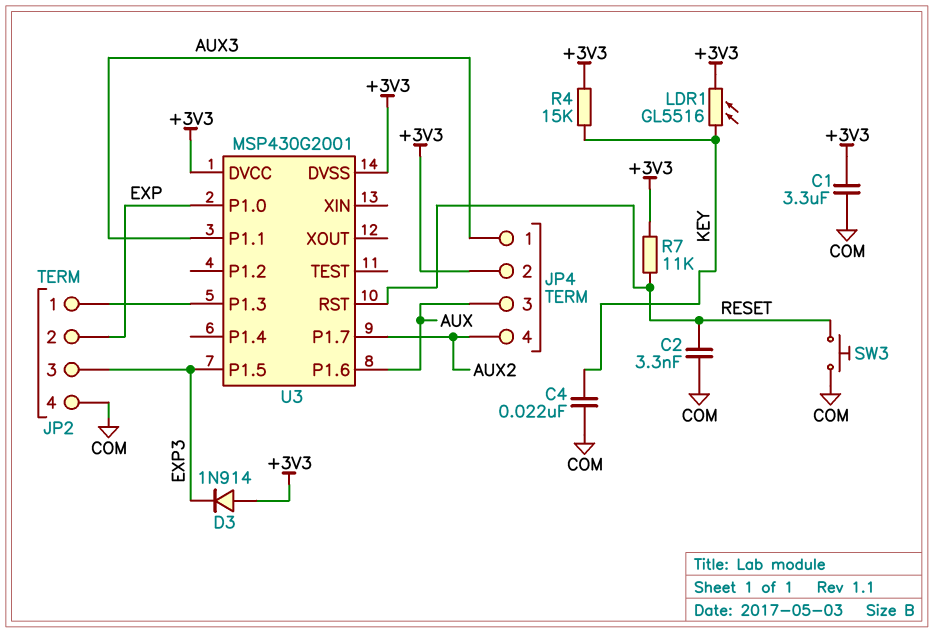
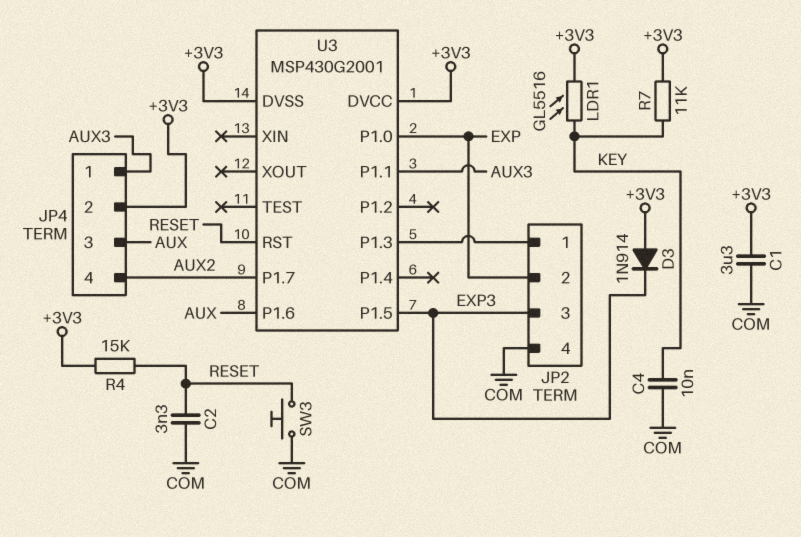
C4: 22nF (COM, KEY) -> 10nF (COM, KEY)
R4: 15k (+3V3, KEY) -> 15k (+3V3, RESET)
R7: 11k (+3V3, RESET) -> 11k (+3V3, KEY)

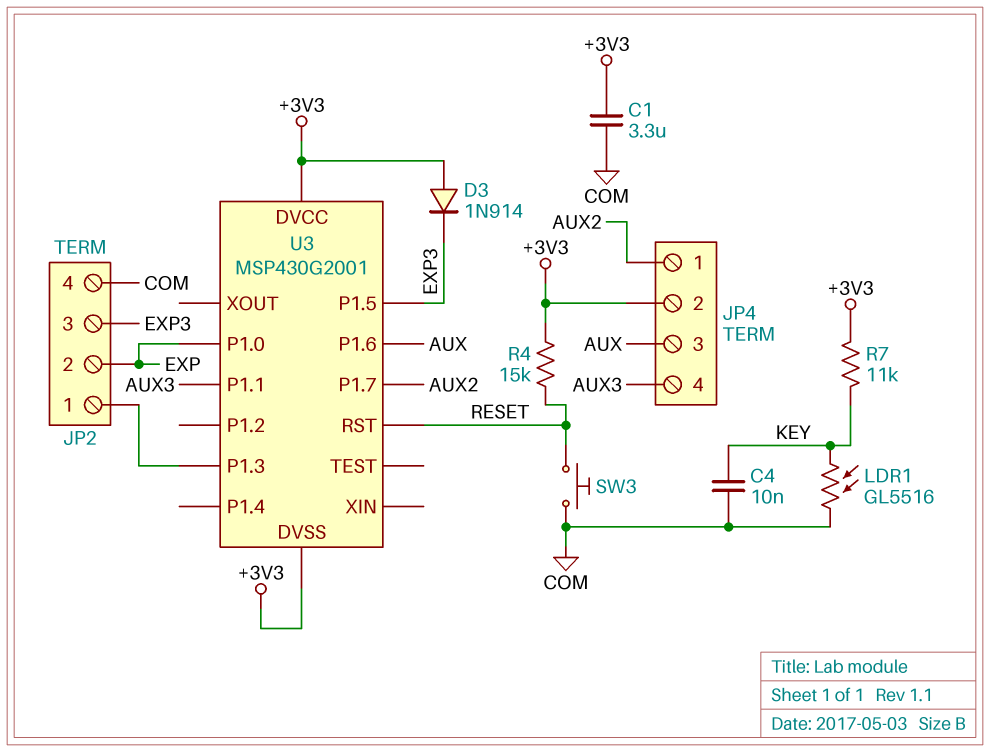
C2: 3.3nF (COM, RESET) -> none
JP4 pin 1: AUX3 -> AUX2
JP4 pin 4: AUX2 -> AUX3
LDR1: GL5516 (+3V3, KEY) -> GL5516 (COM, KEY)

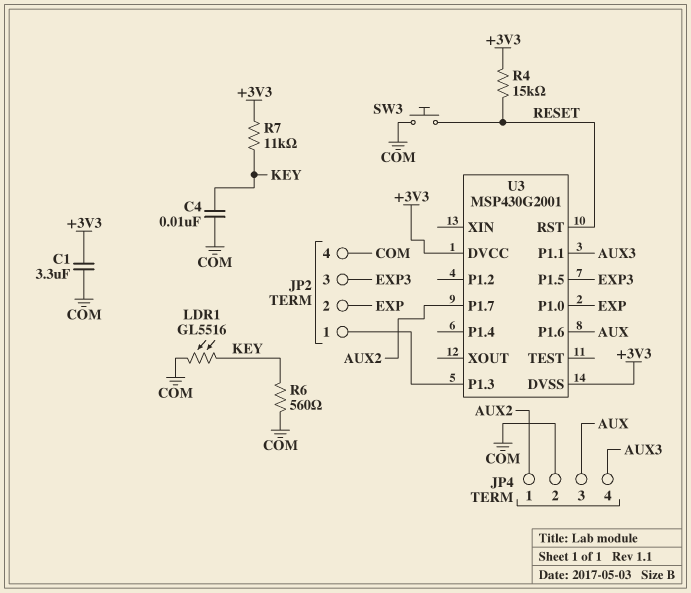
D3: diode 1N914 (A +3V3, K EXP3) -> none
JP4 pin 2: +3V3 -> COM
R6: none -> 560 (COM, KEY)

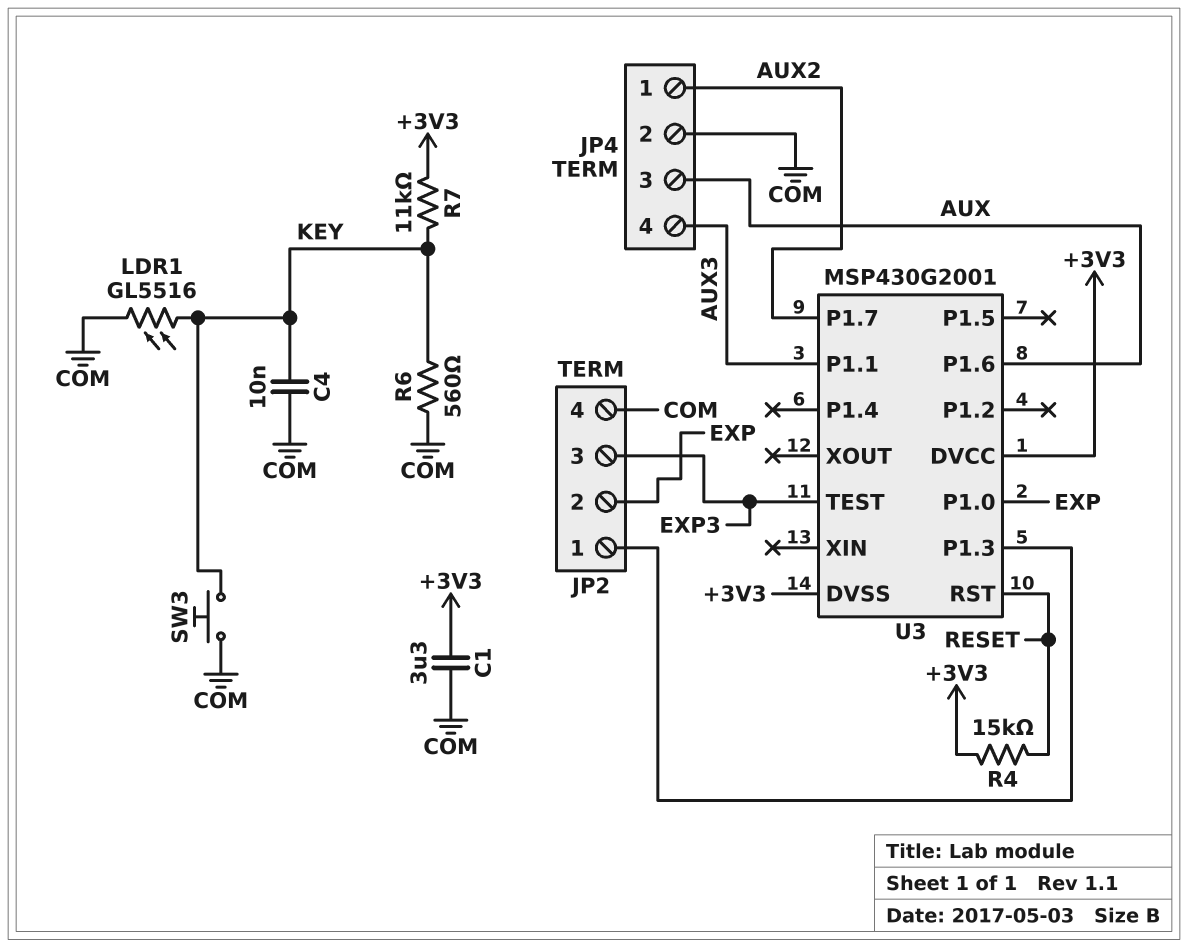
SW3: button (COM, RESET) -> button (COM, KEY)
U3 pin P1.5: EXP3 -> none
U3 pin TEST: none -> EXP3

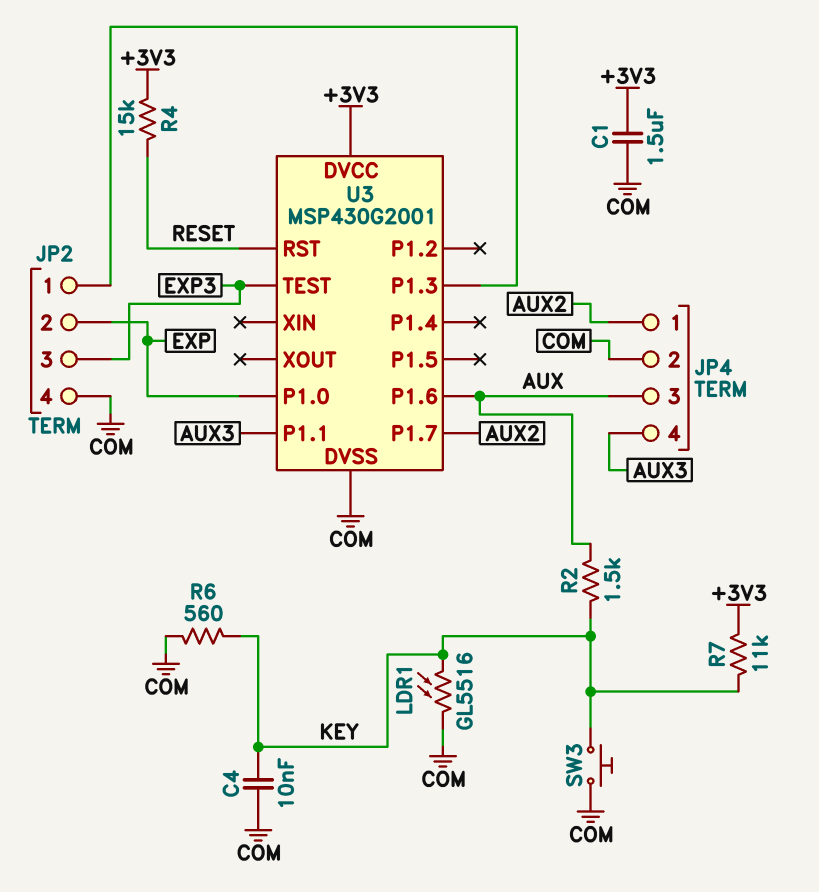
C1: 3.3uF (+3V3, COM) -> 1.5uF (+3V3, COM)
R2: none -> 1.5k (AUX, KEY)
U3 pin DVSS: +3V3 -> COM

